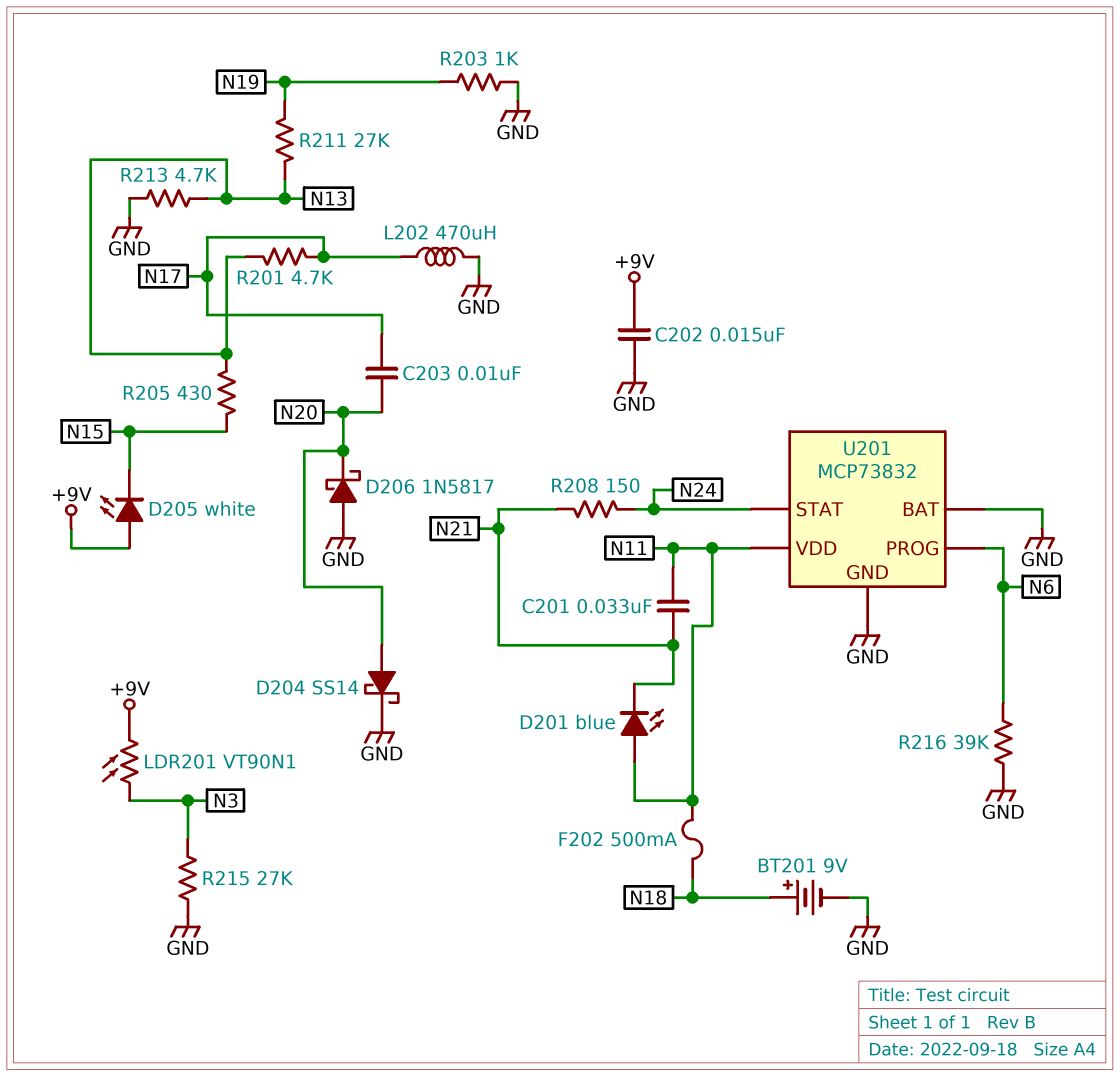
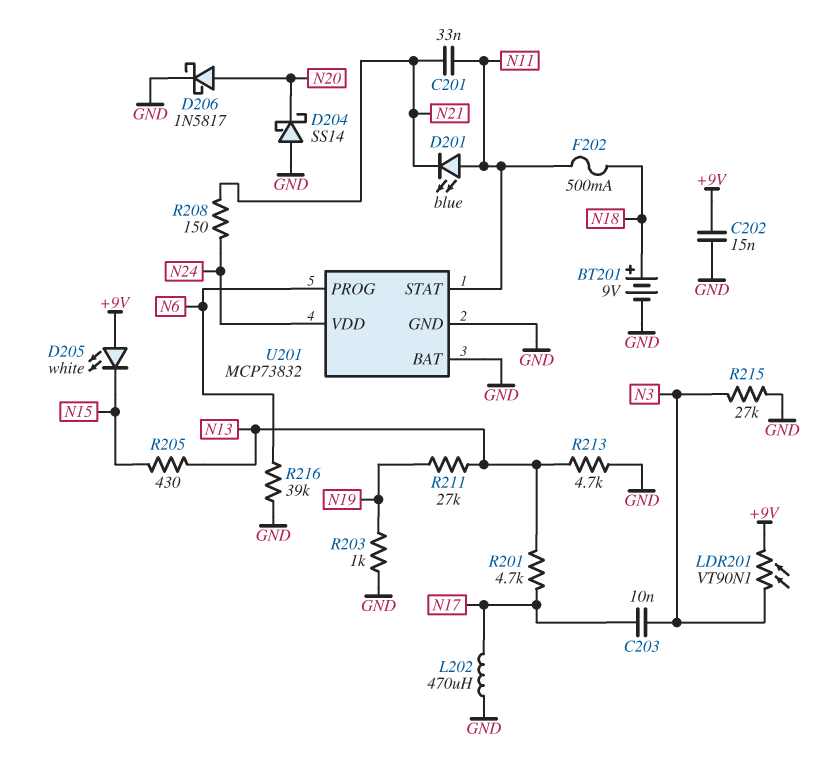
C203: 10nF (N17, N20) -> 10nF (N3, N17)
D204: schottky SS14 (A N20, K GND) -> schottky SS14 (A GND, K N20)
D206: schottky 1N5817 (A GND, K N20) -> schottky 1N5817 (A N20, K GND)
U201 pin STAT: N24 -> N11
U201 pin VDD: N11 -> N24

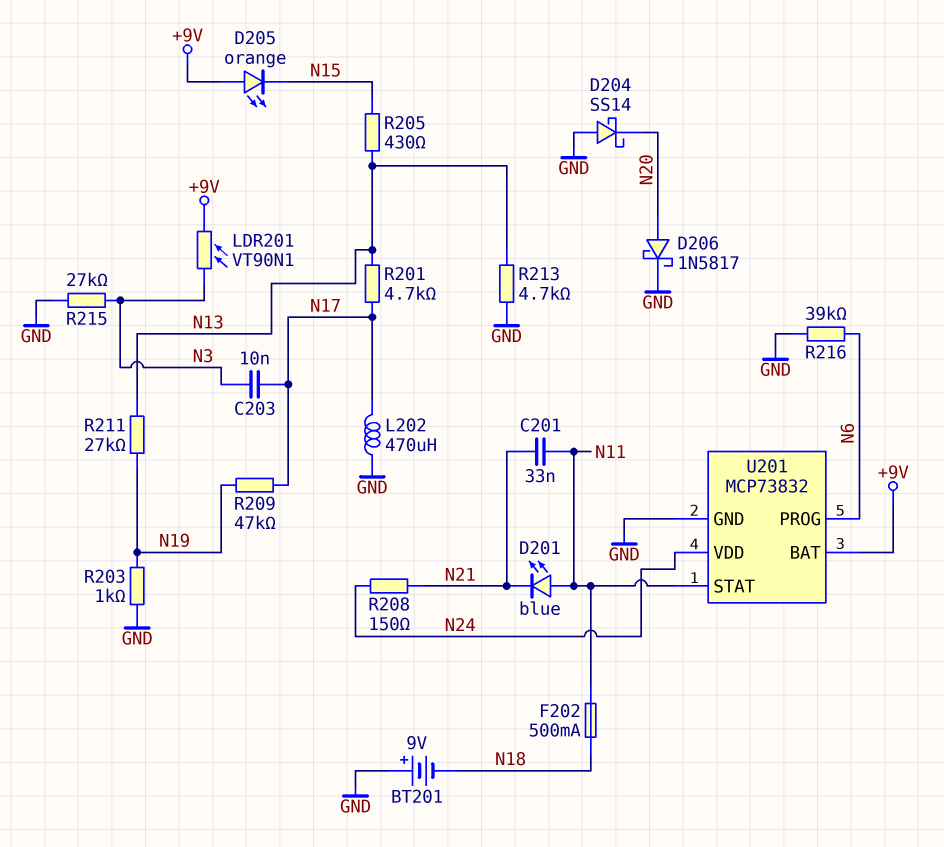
BT201: 9V (plus N18, minus GND) -> 9V (plus GND, minus N18)
C202: 15nF (+9V, GND) -> none
D205: LED white (A +9V, K N15) -> LED orange (A +9V, K N15)
R209: none -> 47k (N17, N19)
U201 pin BAT: GND -> +9V

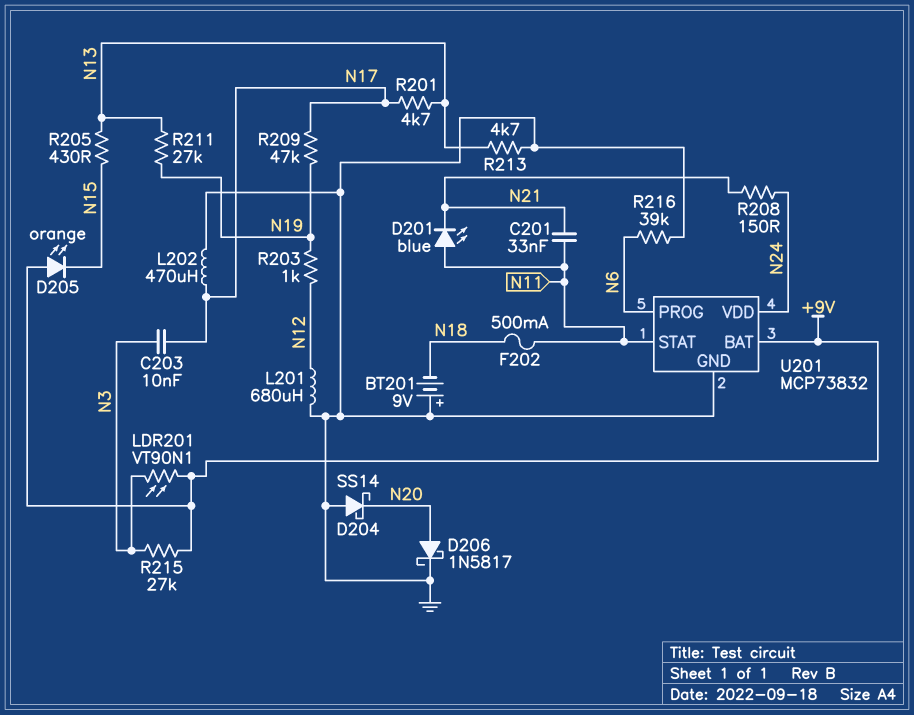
L201: none -> 680uH (GND, N12)
R203: 1k (GND, N19) -> 1k (N12, N19)
R215: 27k (GND, N3) -> 27k (+9V, N3)

